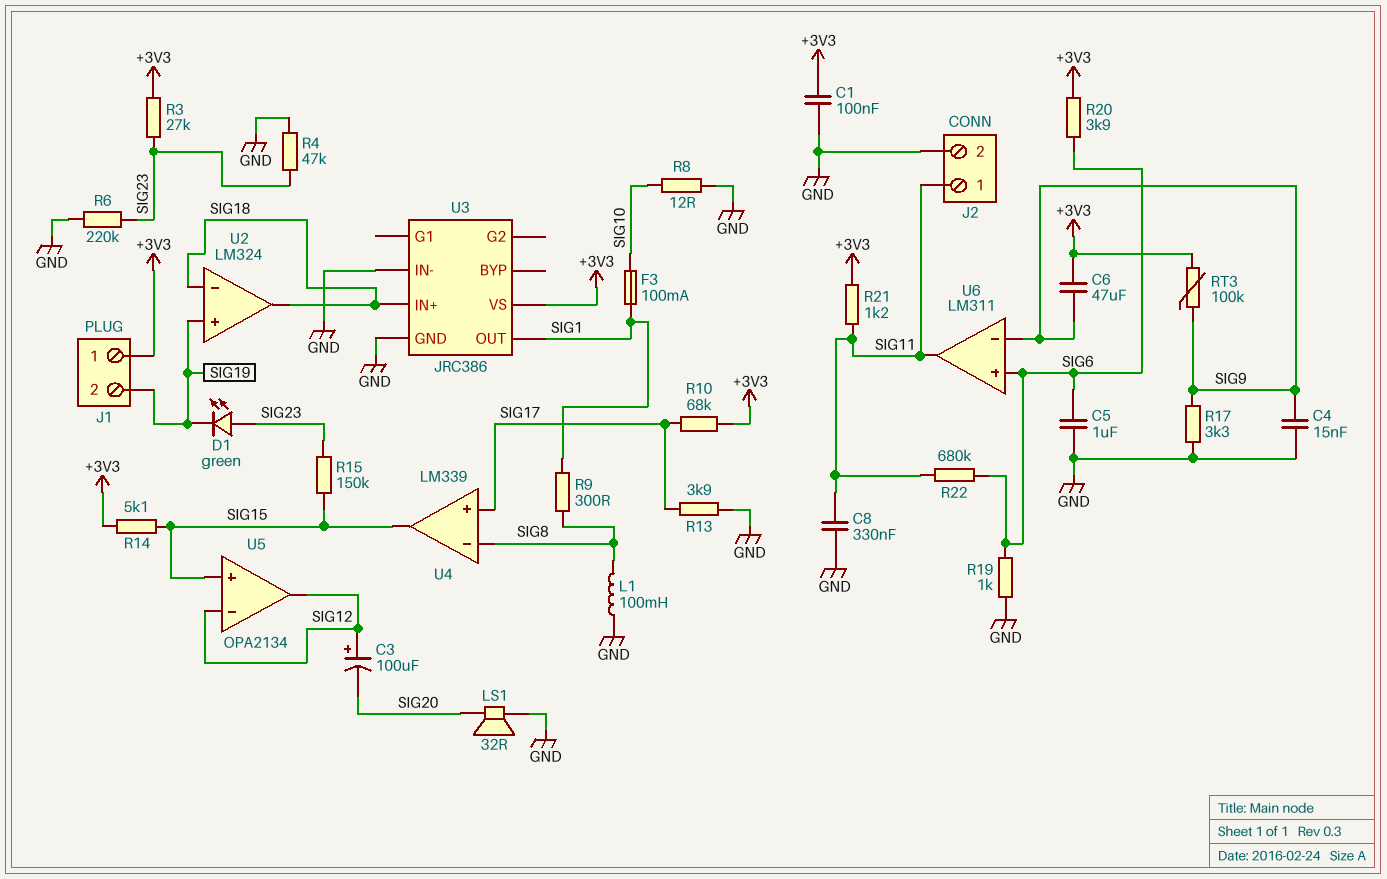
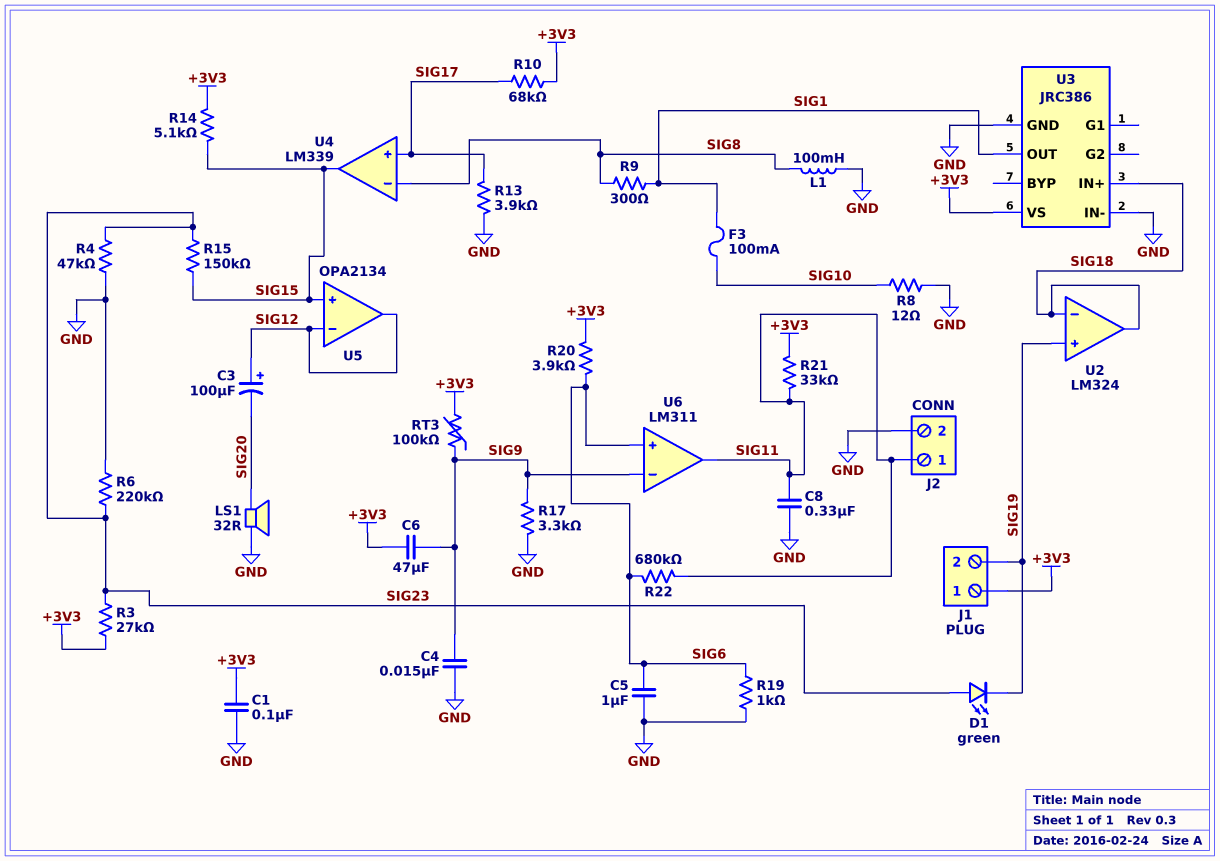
R21: 1.2k (+3V3, SIG11) -> 33k (+3V3, SIG11)

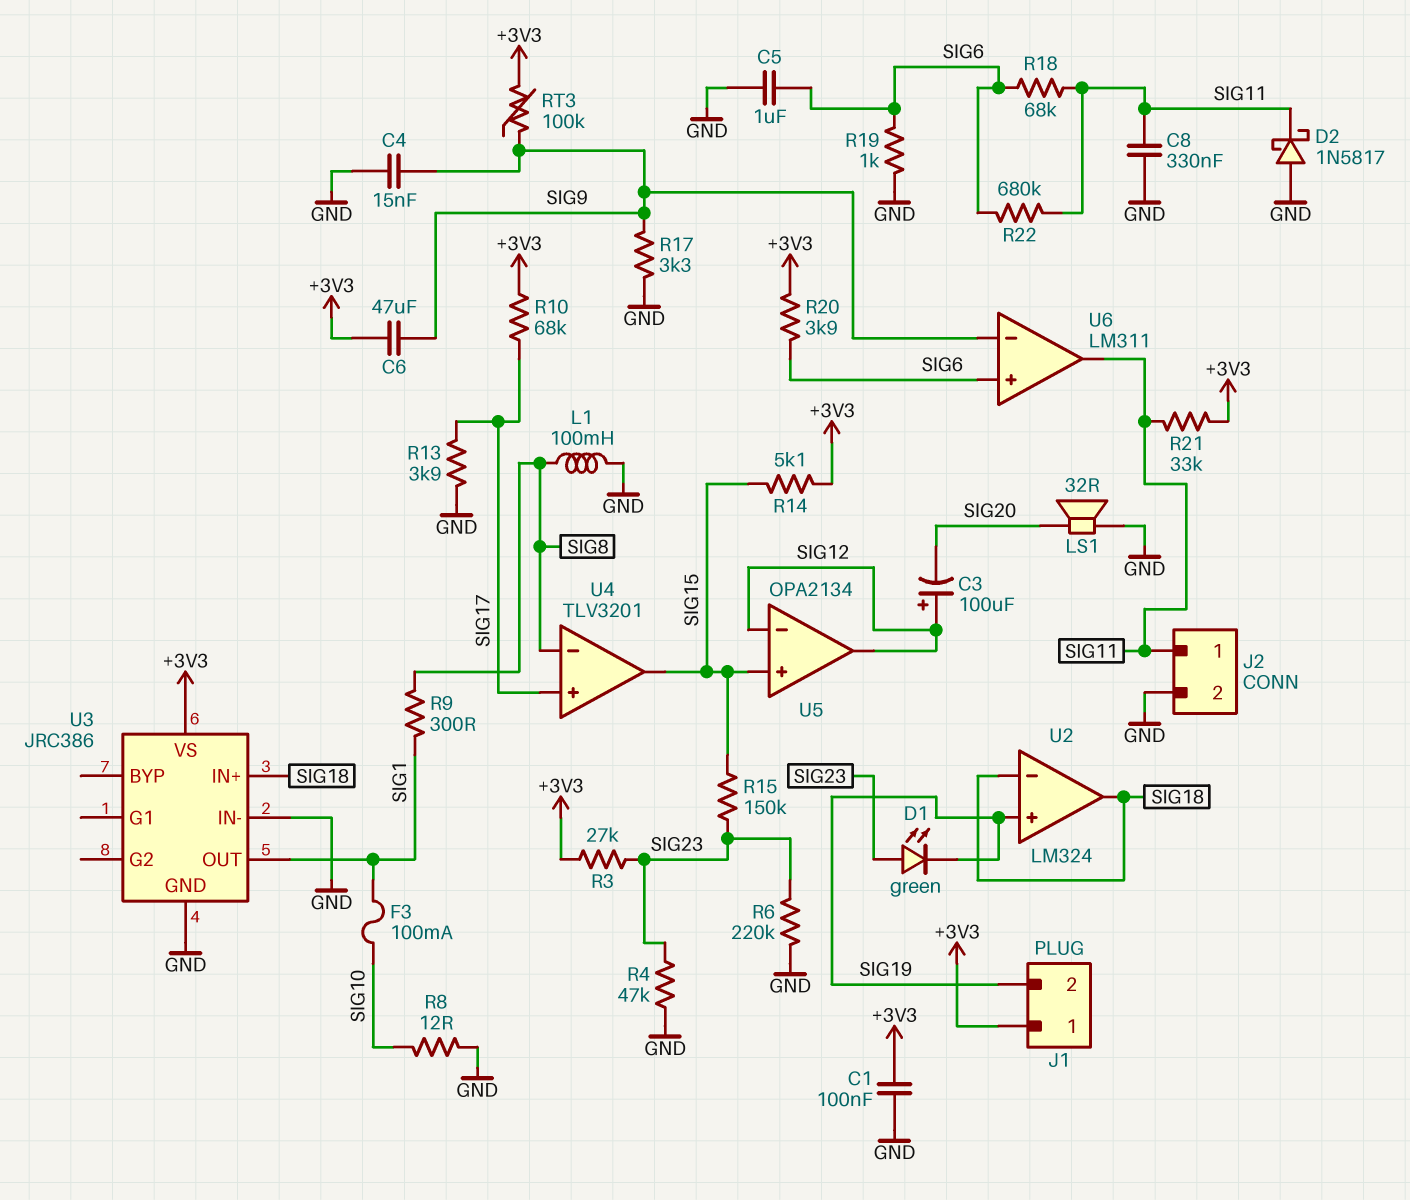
D2: none -> schottky 1N5817 (A GND, K SIG11)
R18: none -> 68k (SIG6, SIG11)
U4: LM339 -> TLV3201

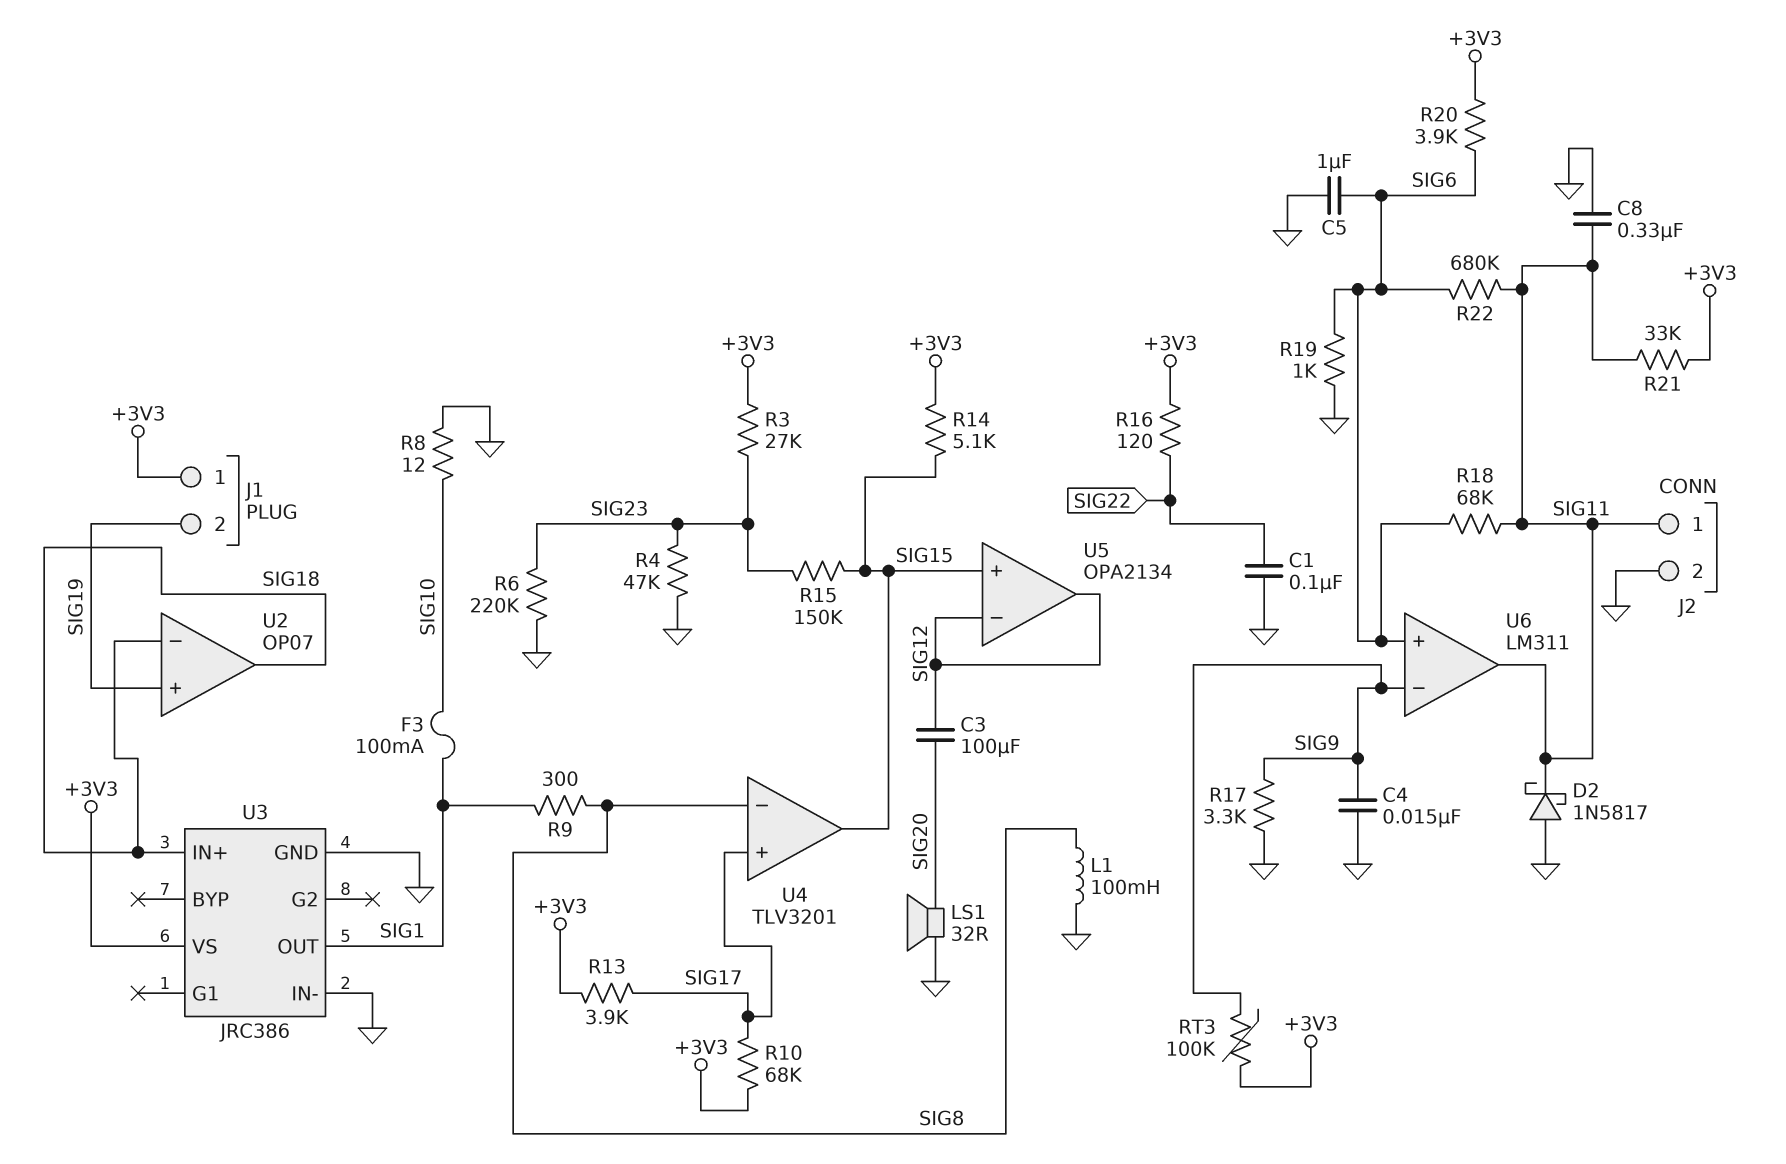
C1: 100nF (+3V3, GND) -> 100nF (GND, SIG22)
C3: 100uF (plus SIG12, minus SIG20) -> 100uF (SIG12, SIG20)
C6: 47uF (+3V3, SIG9) -> none
D1: LED green (A SIG23, K SIG19) -> none
R13: 3.9k (GND, SIG17) -> 3.9k (+3V3, SIG17)
R16: none -> 120 (+3V3, SIG22)
U2: LM324 -> OP07

